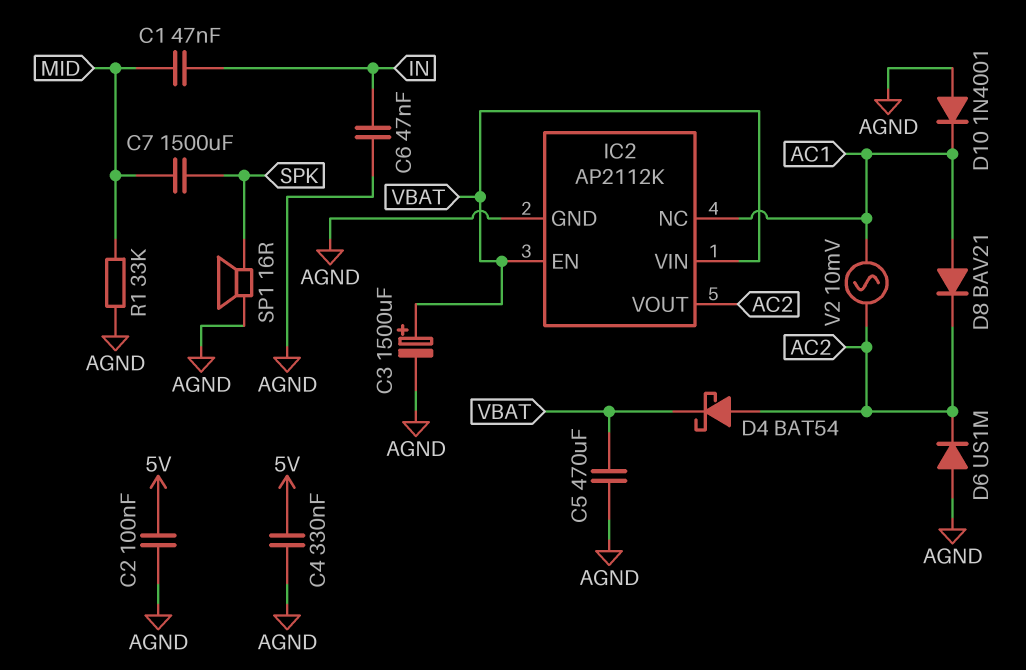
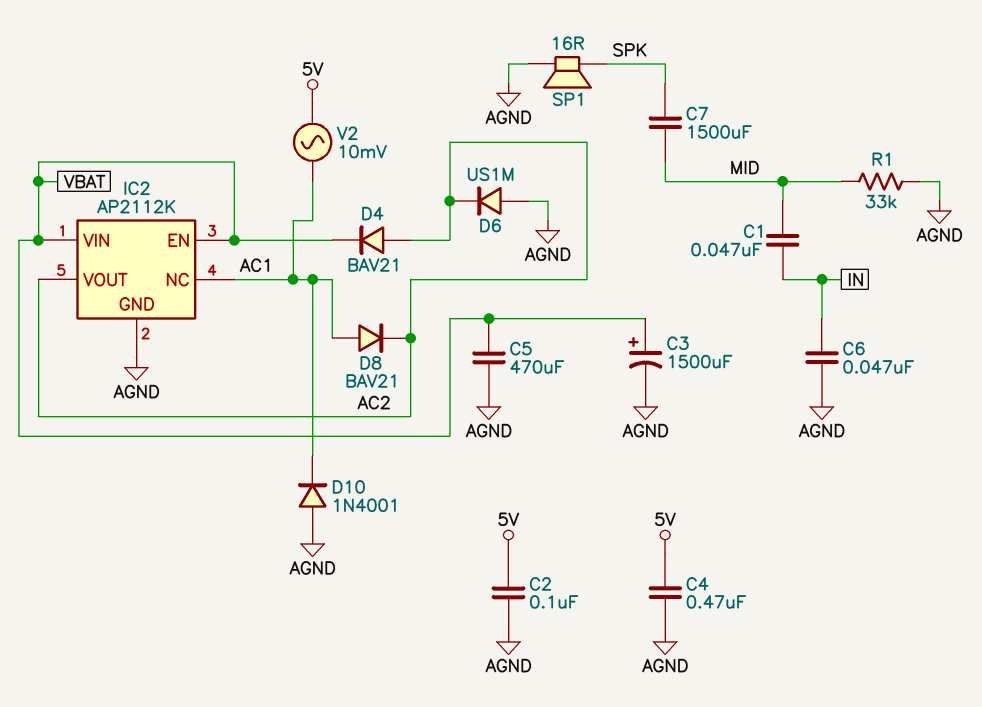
C4: 330nF (5V, AGND) -> 470nF (5V, AGND)
D4: schottky BAT54 (A AC2, K VBAT) -> diode BAV21 (A AC2, K VBAT)
V2: AC 10mV (AC1, AC2) -> AC 10mV (5V, AC1)

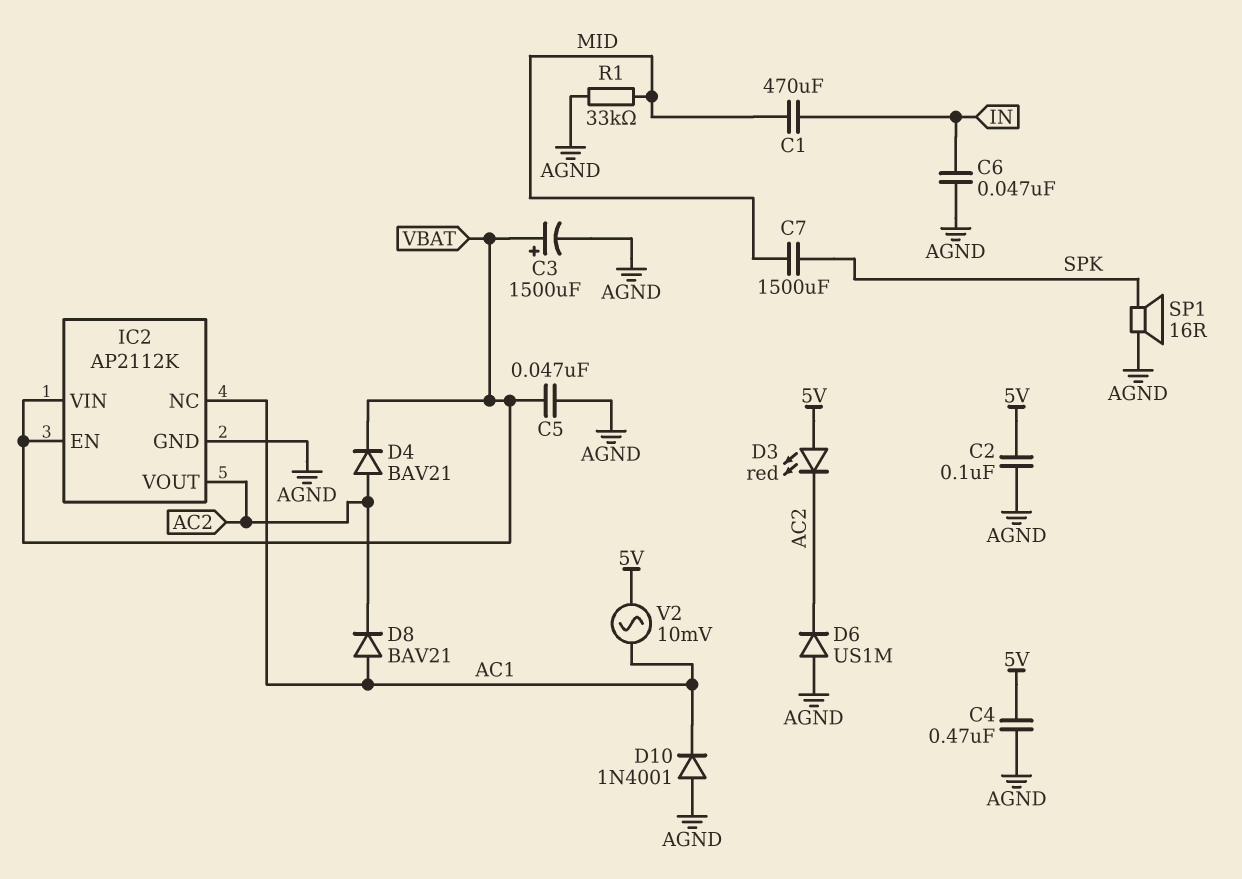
C1: 47nF (IN, MID) -> 470uF (IN, MID)
C5: 470uF (AGND, VBAT) -> 47nF (AGND, VBAT)
D3: none -> LED red (A 5V, K AC2)

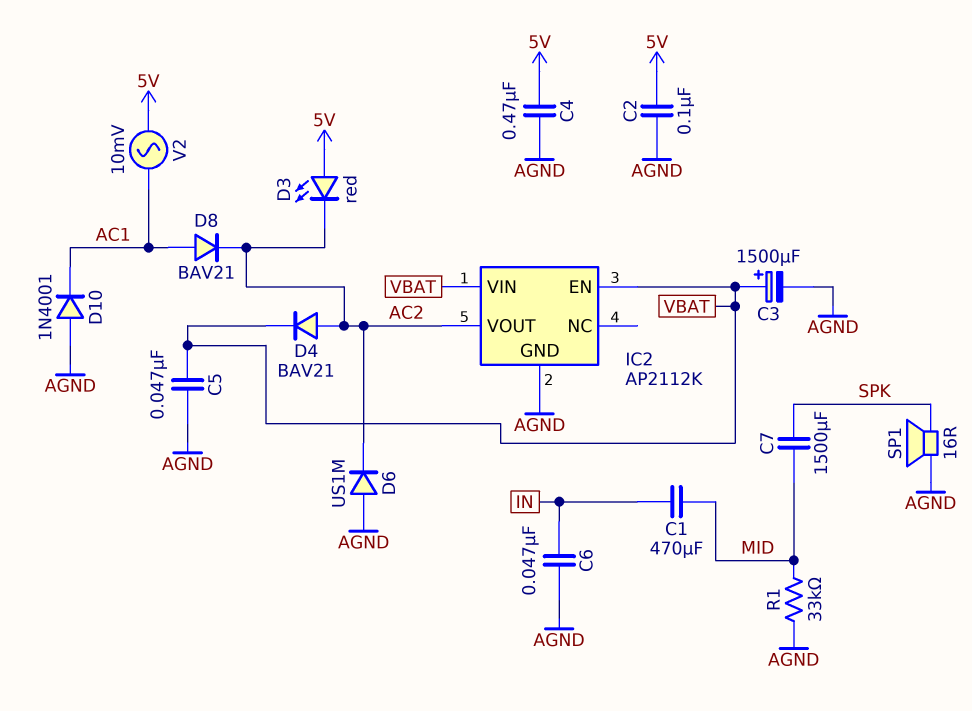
IC2 pin NC: AC1 -> none

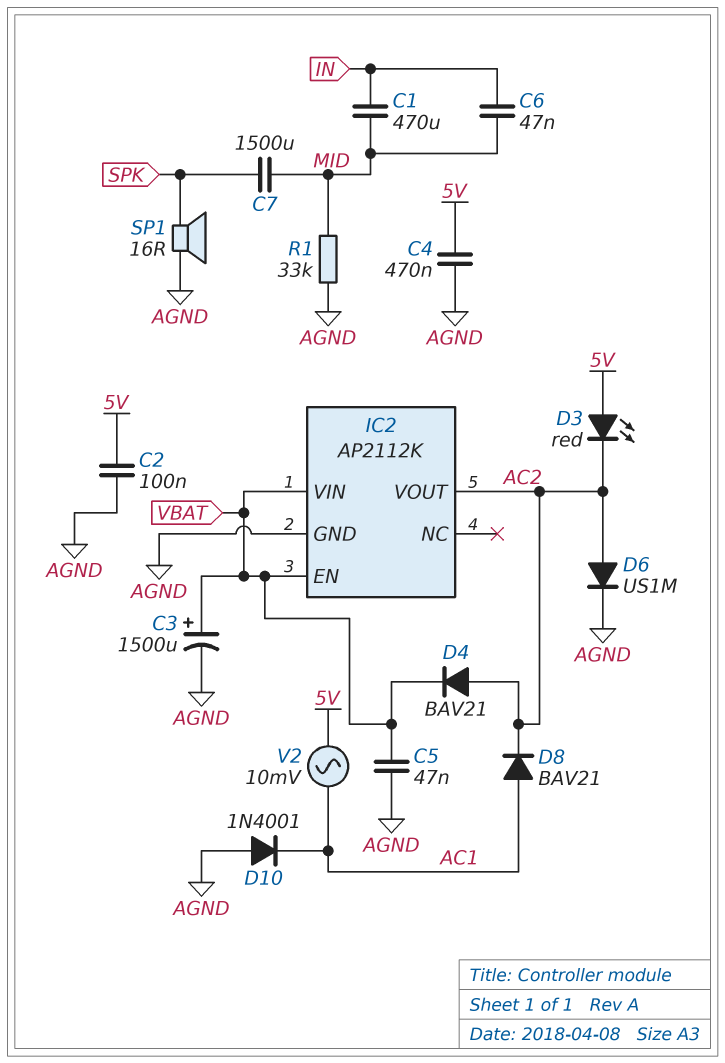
C6: 47nF (AGND, IN) -> 47nF (IN, MID)
D6: diode US1M (A AGND, K AC2) -> diode US1M (A AC2, K AGND)

